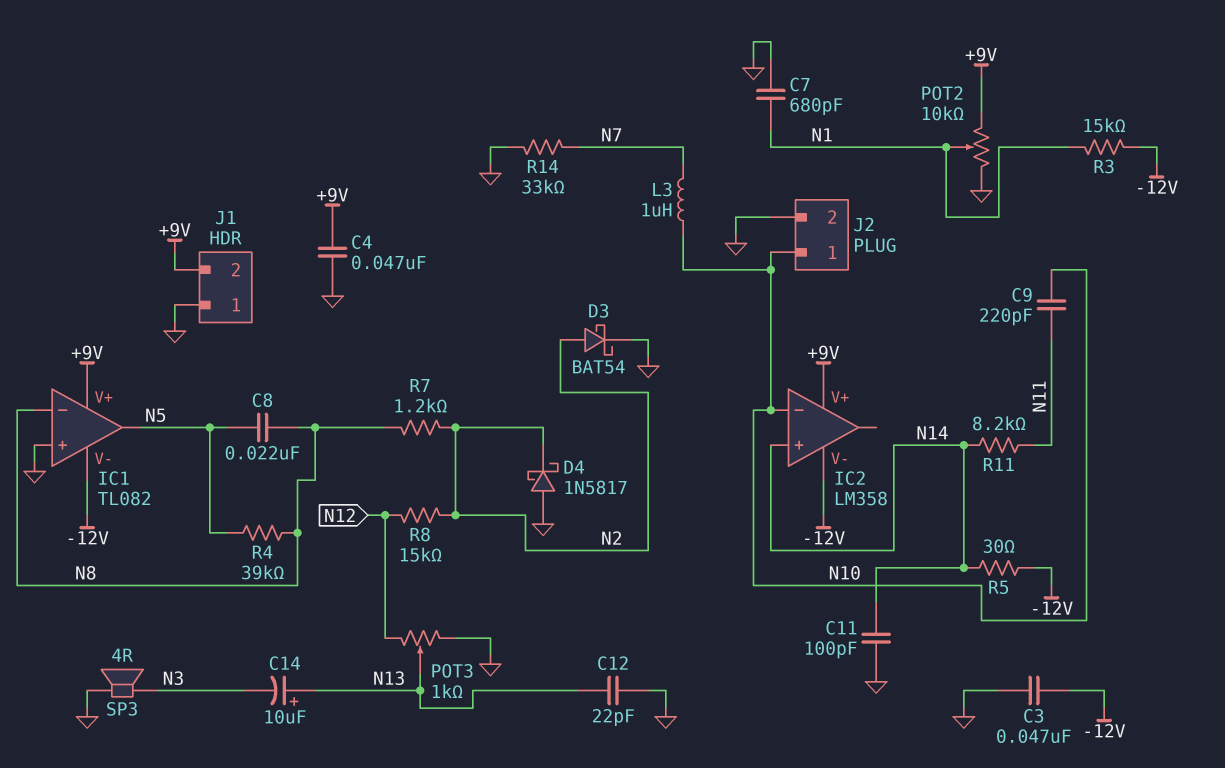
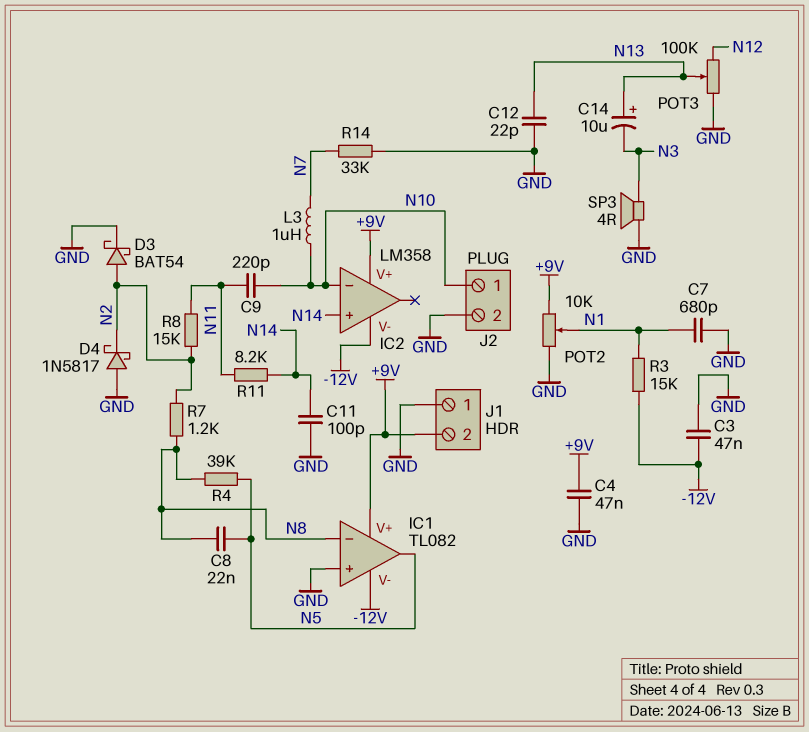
POT3: 1k (GND, N12, wiper N13) -> 100k (GND, N12, wiper N13)
R5: 30 (-12V, N14) -> none
R8: 15k (N2, N12) -> 15k (N2, N11)

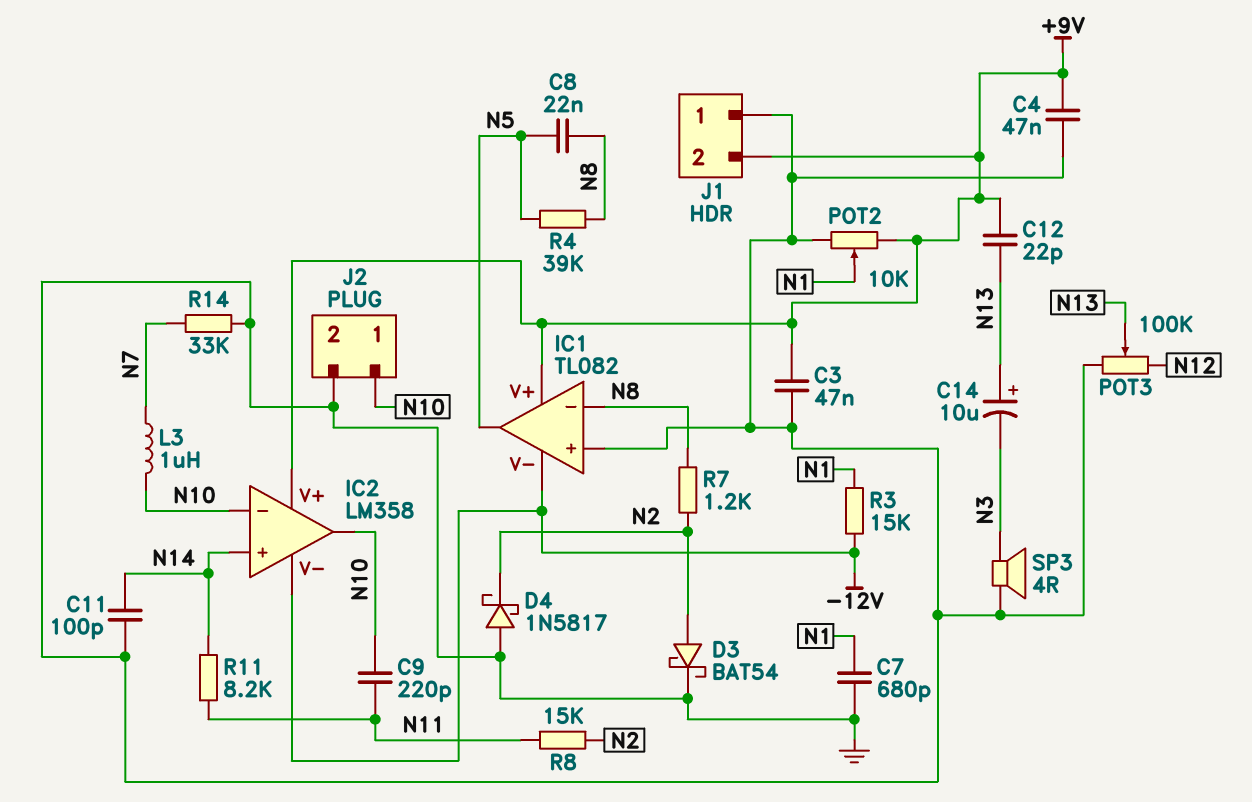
C3: 47nF (-12V, GND) -> 47nF (+9V, GND)
C12: 22pF (GND, N13) -> 22pF (+9V, N13)
IC2 pin out: none -> N10

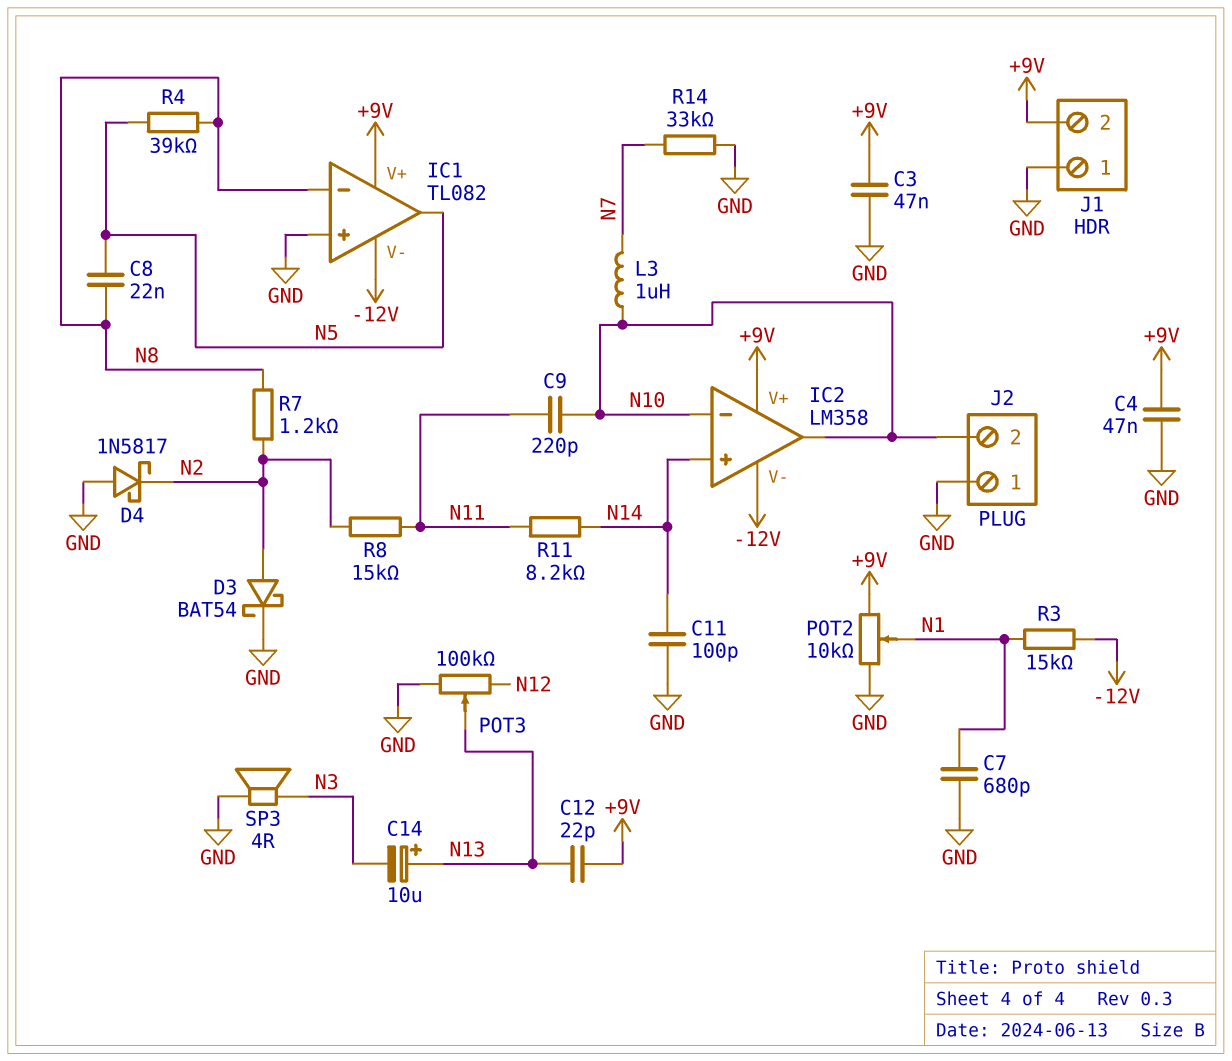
J2 pin 1: N10 -> GND
J2 pin 2: GND -> N10

